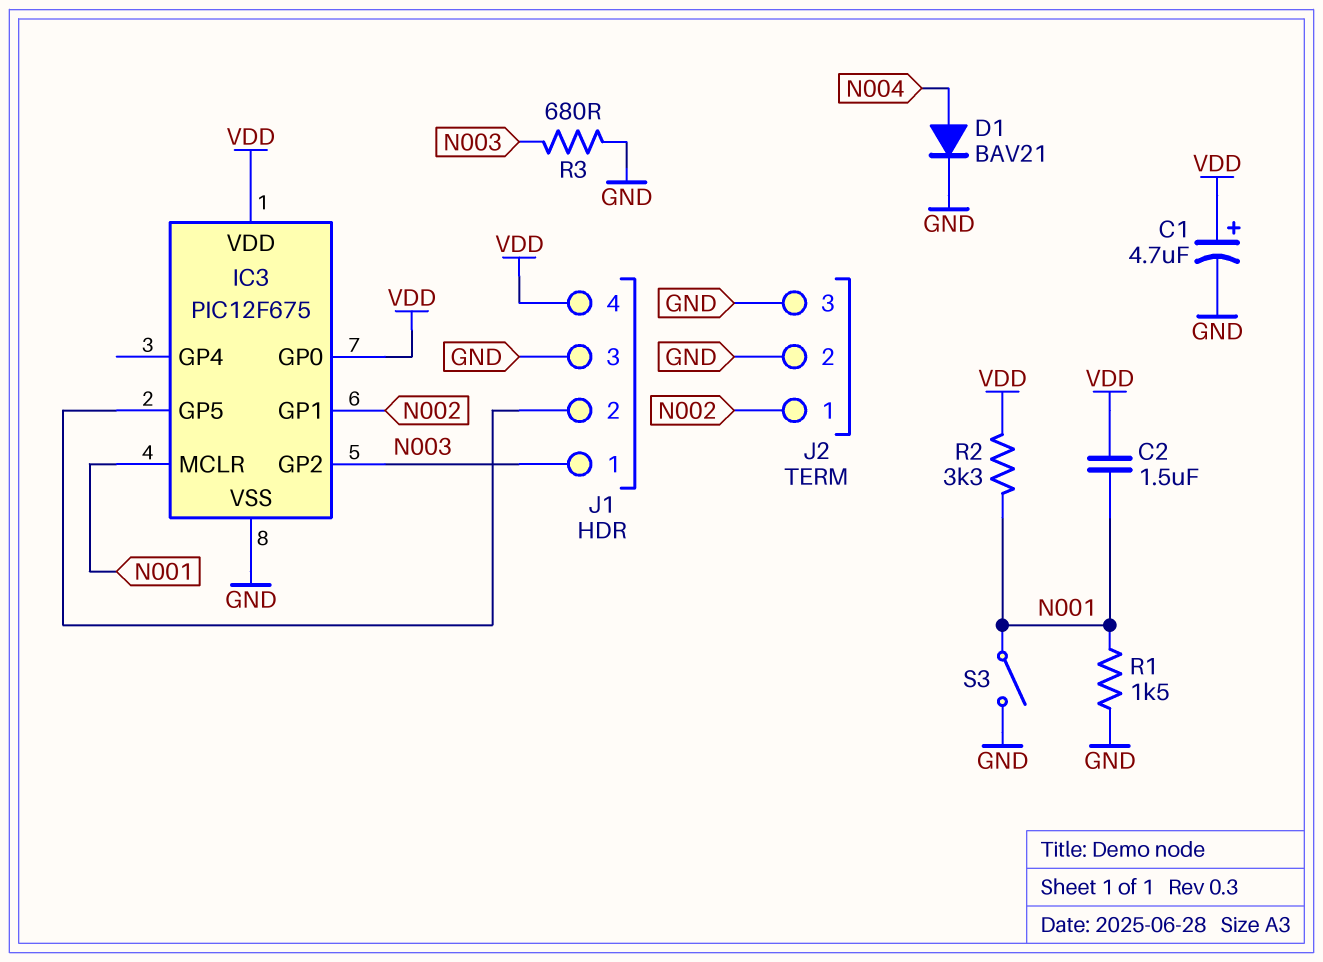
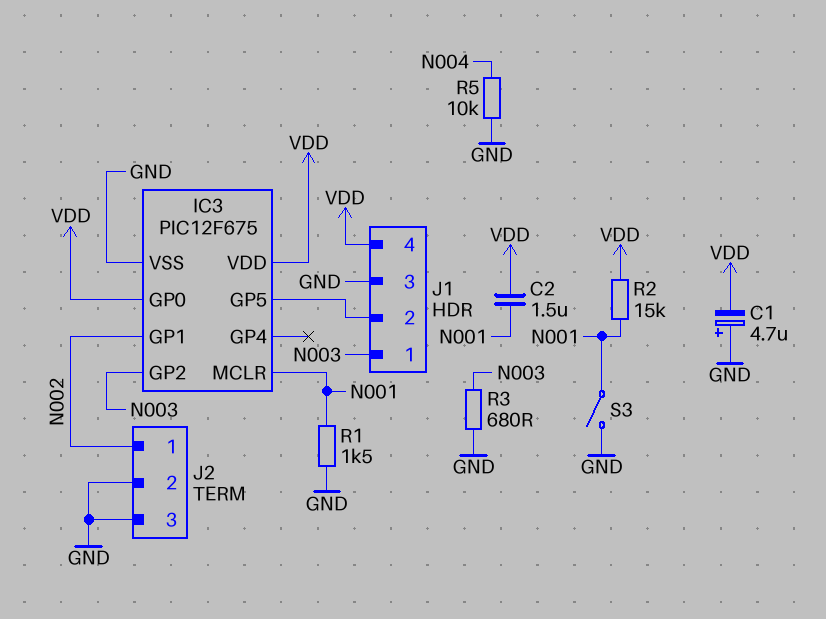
C1: 4.7uF (plus VDD, minus GND) -> 4.7uF (plus GND, minus VDD)
D1: diode BAV21 (A N004, K GND) -> none
R2: 3.3k (N001, VDD) -> 15k (N001, VDD)
R5: none -> 10k (GND, N004)

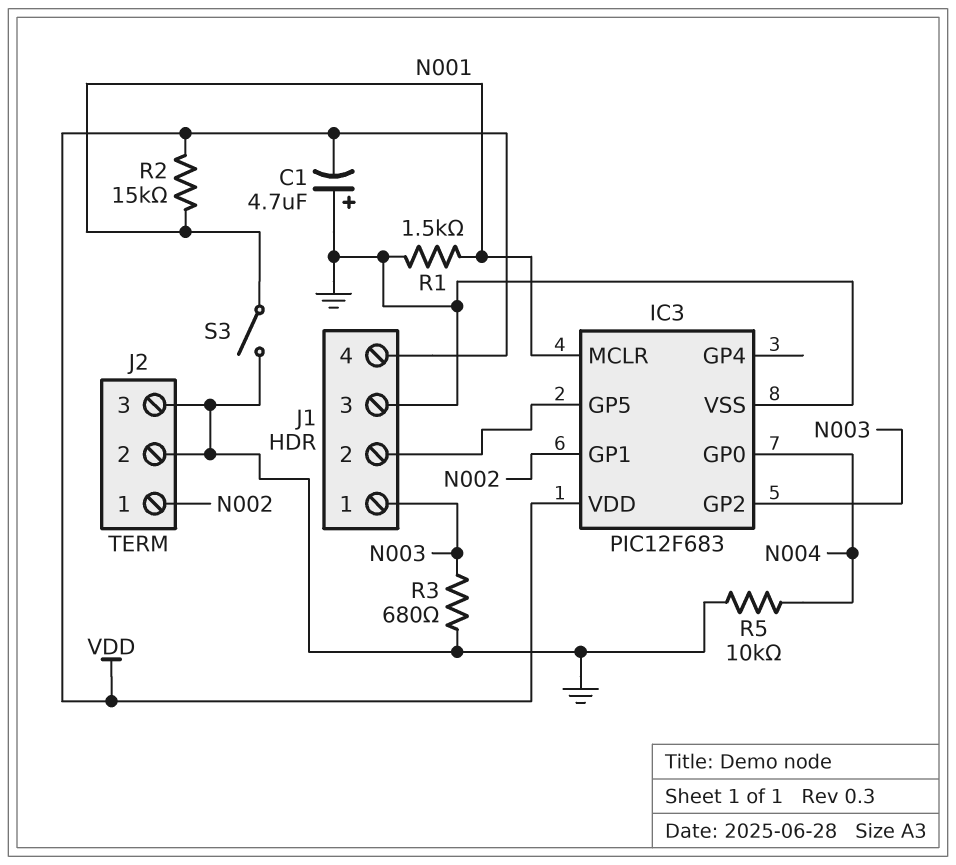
C2: 1.5uF (N001, VDD) -> none
IC3: PIC12F675 -> PIC12F683
IC3 pin GP0: VDD -> N004

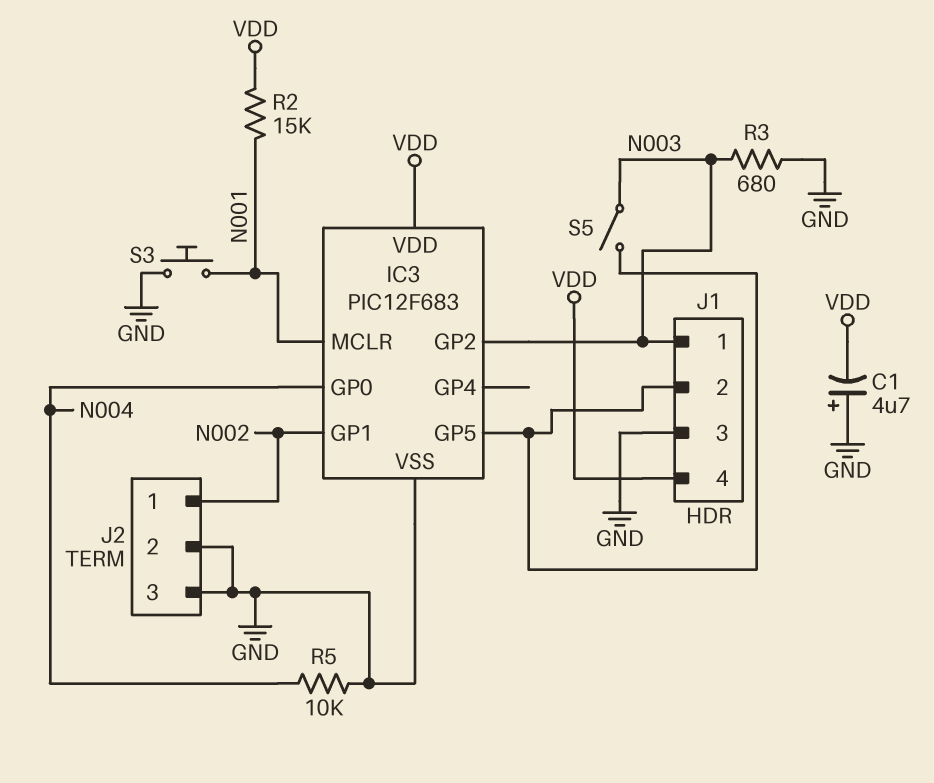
R1: 1.5k (GND, N001) -> none
S3: switch (GND, N001) -> button (GND, N001)
S5: none -> switch (IC3/GP5, N003)

